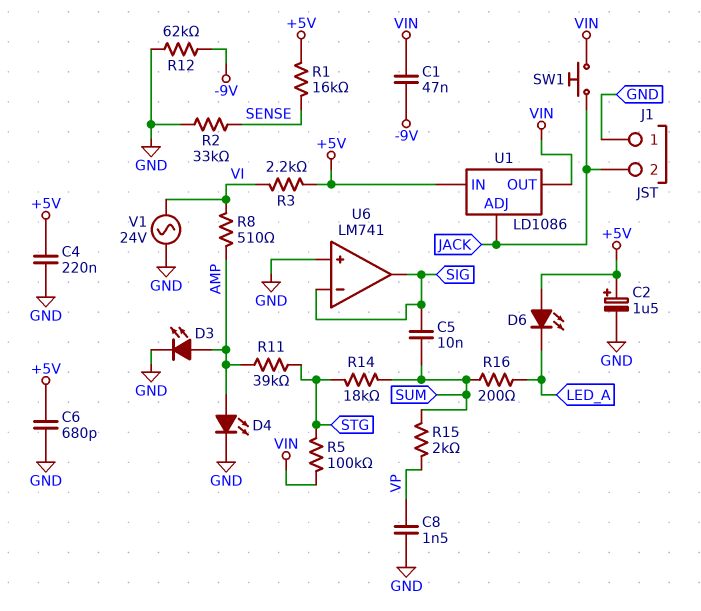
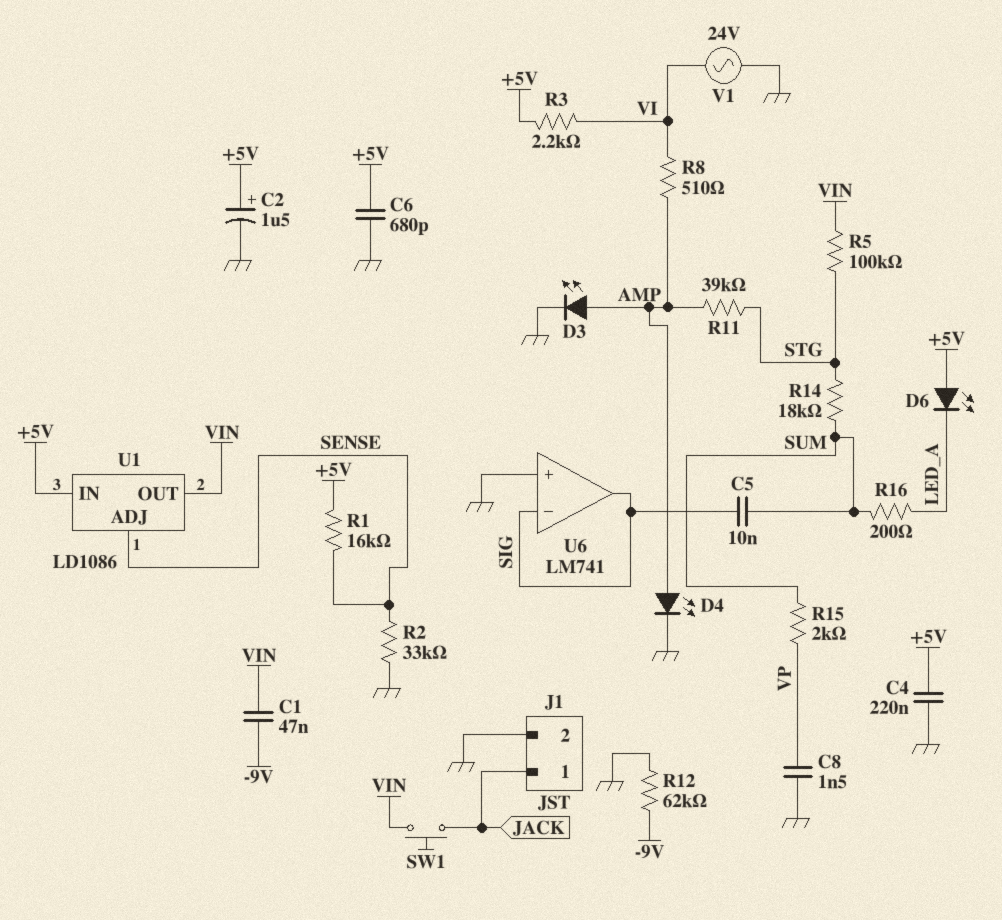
J1 pin 1: GND -> JACK
J1 pin 2: JACK -> GND
U1 pin ADJ: JACK -> SENSE

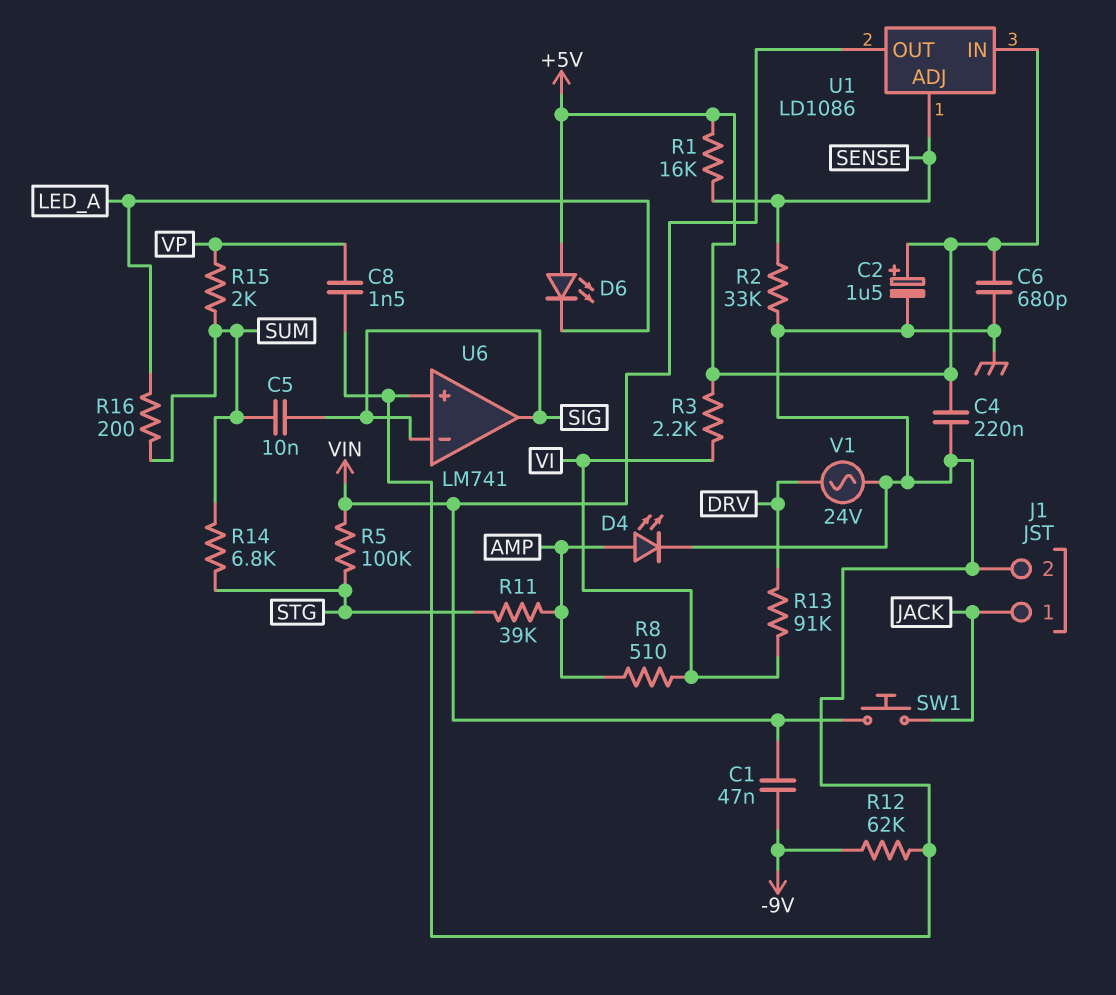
D3: LED (A AMP, K GND) -> none
R13: none -> 91k (DRV, VI)
R14: 18k (STG, SUM) -> 6.8k (STG, SUM)
V1: AC 24V (GND, VI) -> AC 24V (DRV, GND)

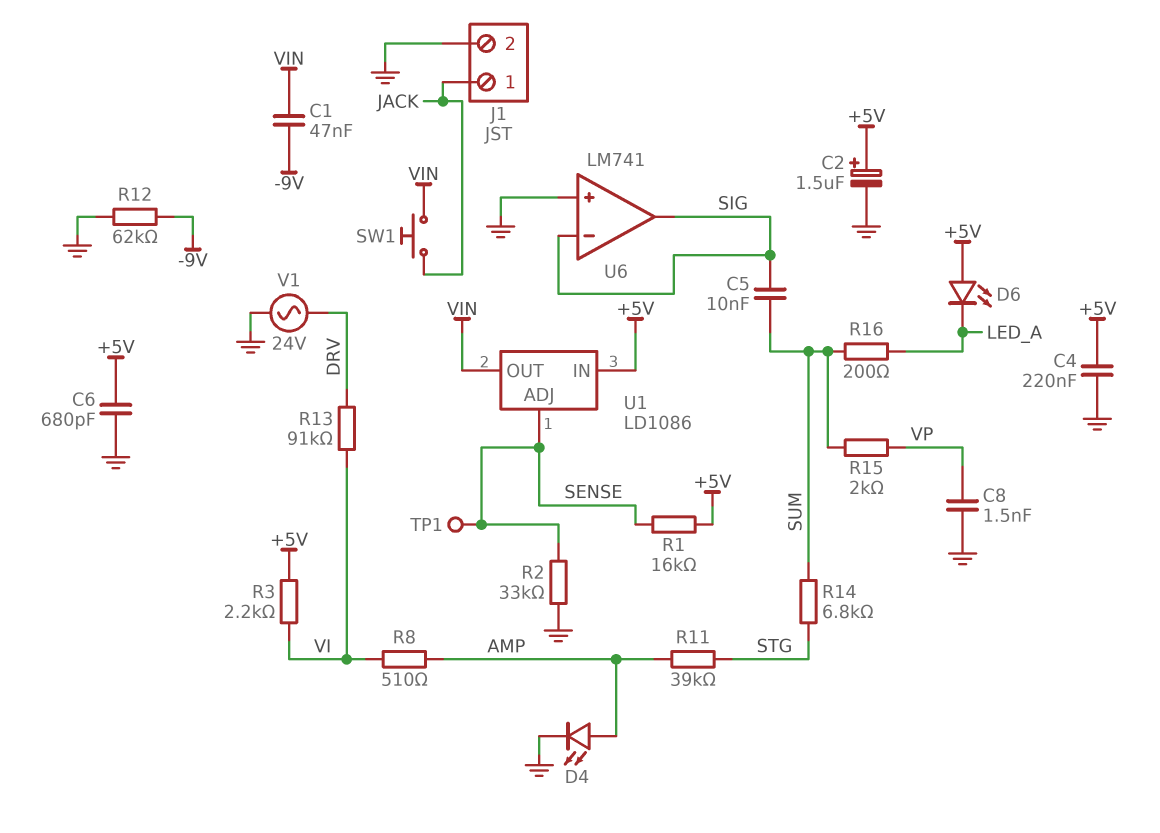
R5: 100k (STG, VIN) -> none
TP1: none -> test point (SENSE)

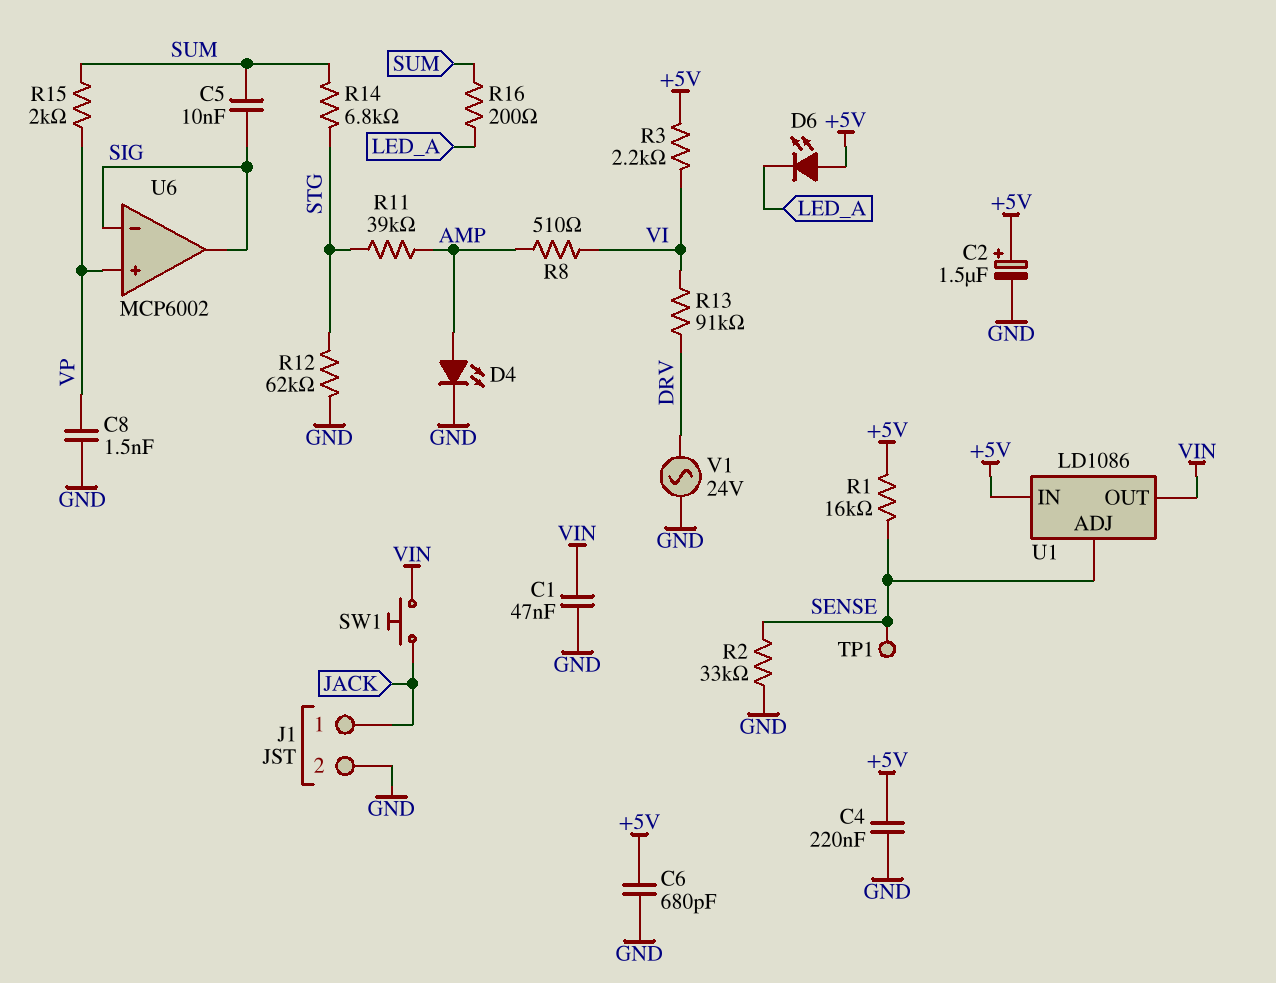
C1: 47nF (-9V, VIN) -> 47nF (GND, VIN)
R12: 62k (-9V, GND) -> 62k (GND, STG)
U6: LM741 -> MCP6002
U6 pin in+: GND -> VP

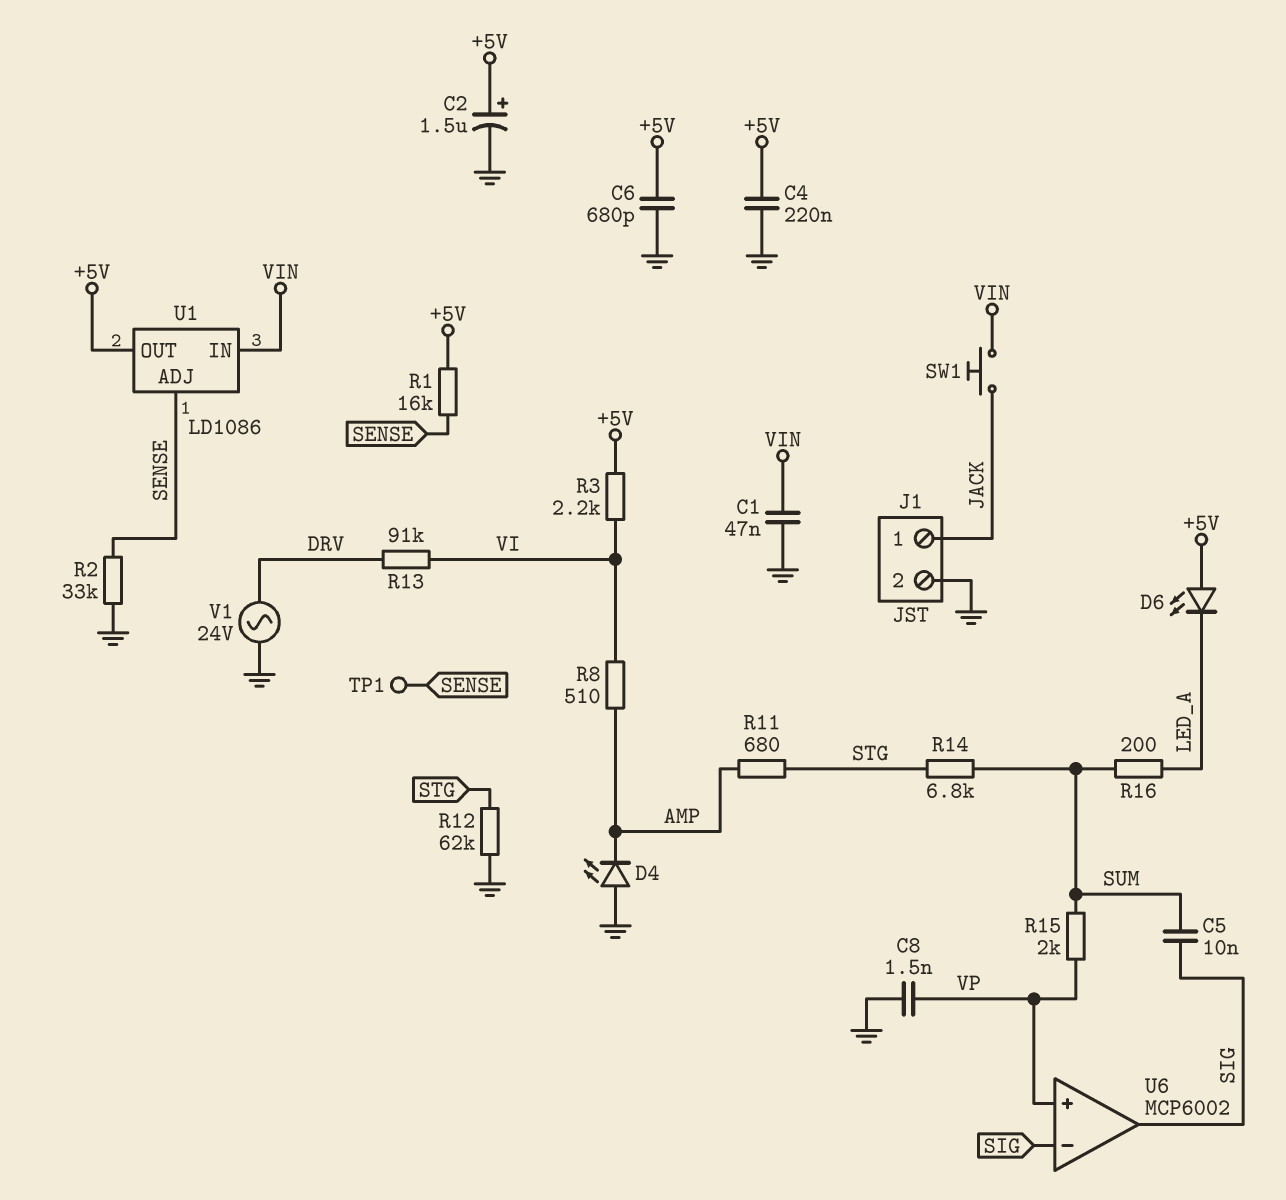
D4: LED (A AMP, K GND) -> LED (A GND, K AMP)
R11: 39k (AMP, STG) -> 680 (AMP, STG)
U1 pin IN: +5V -> VIN
U1 pin OUT: VIN -> +5V

